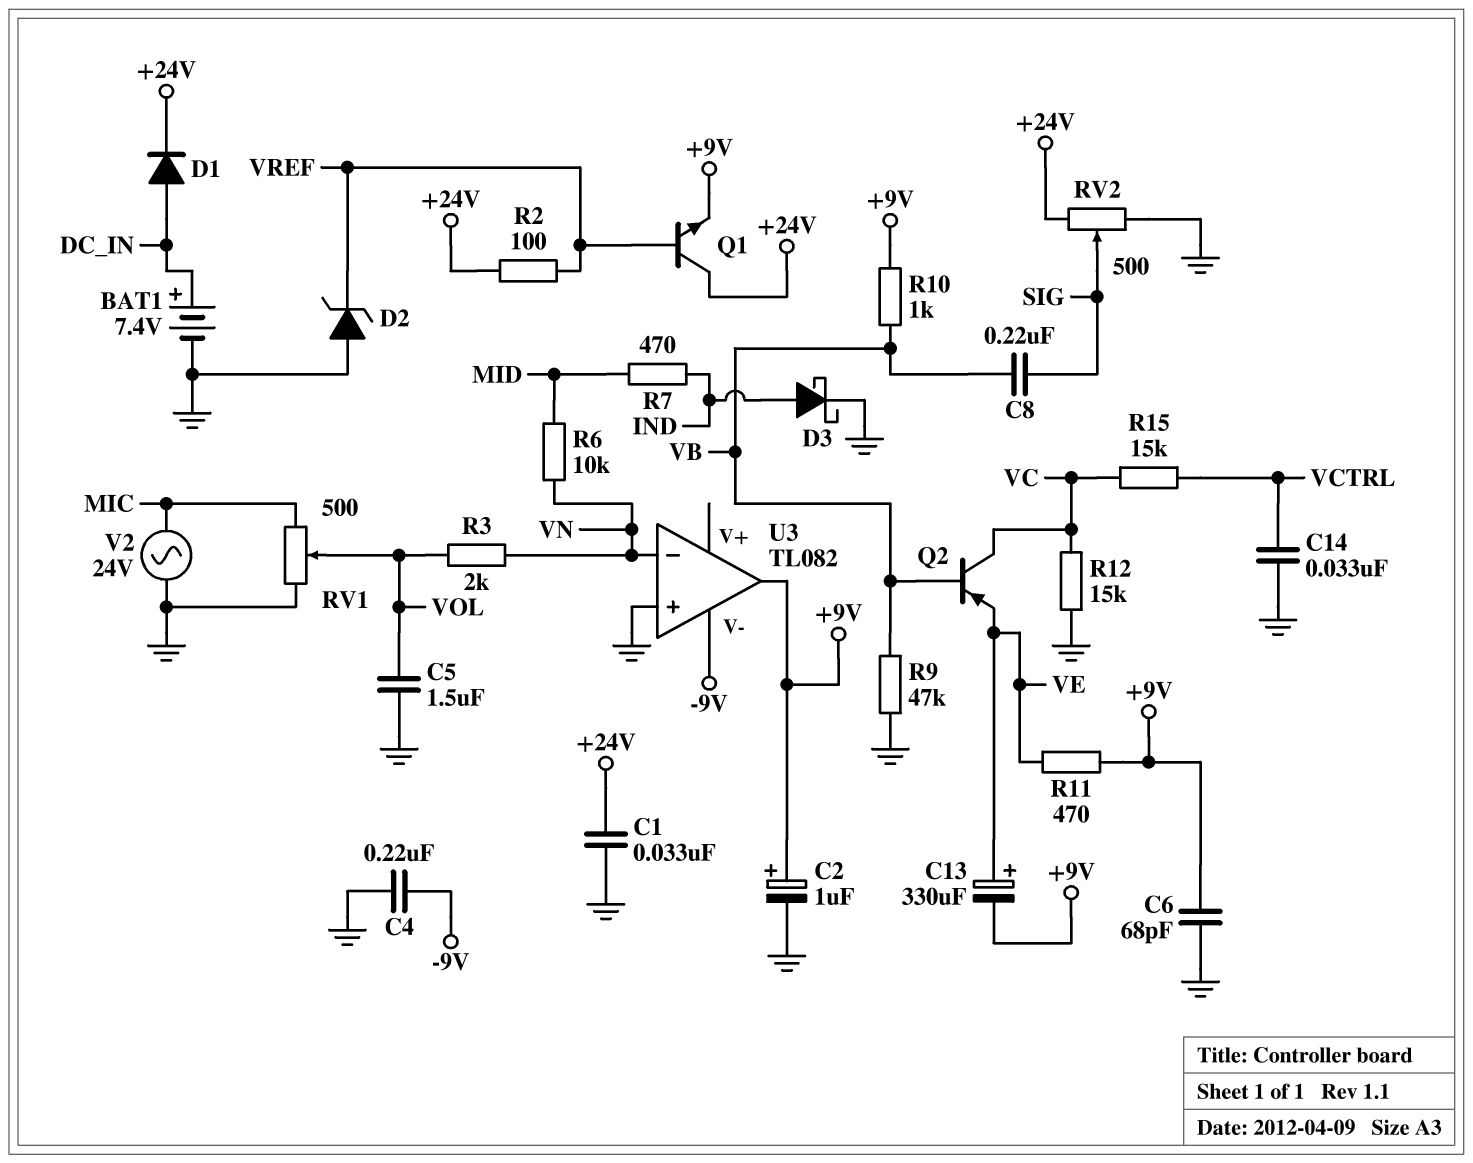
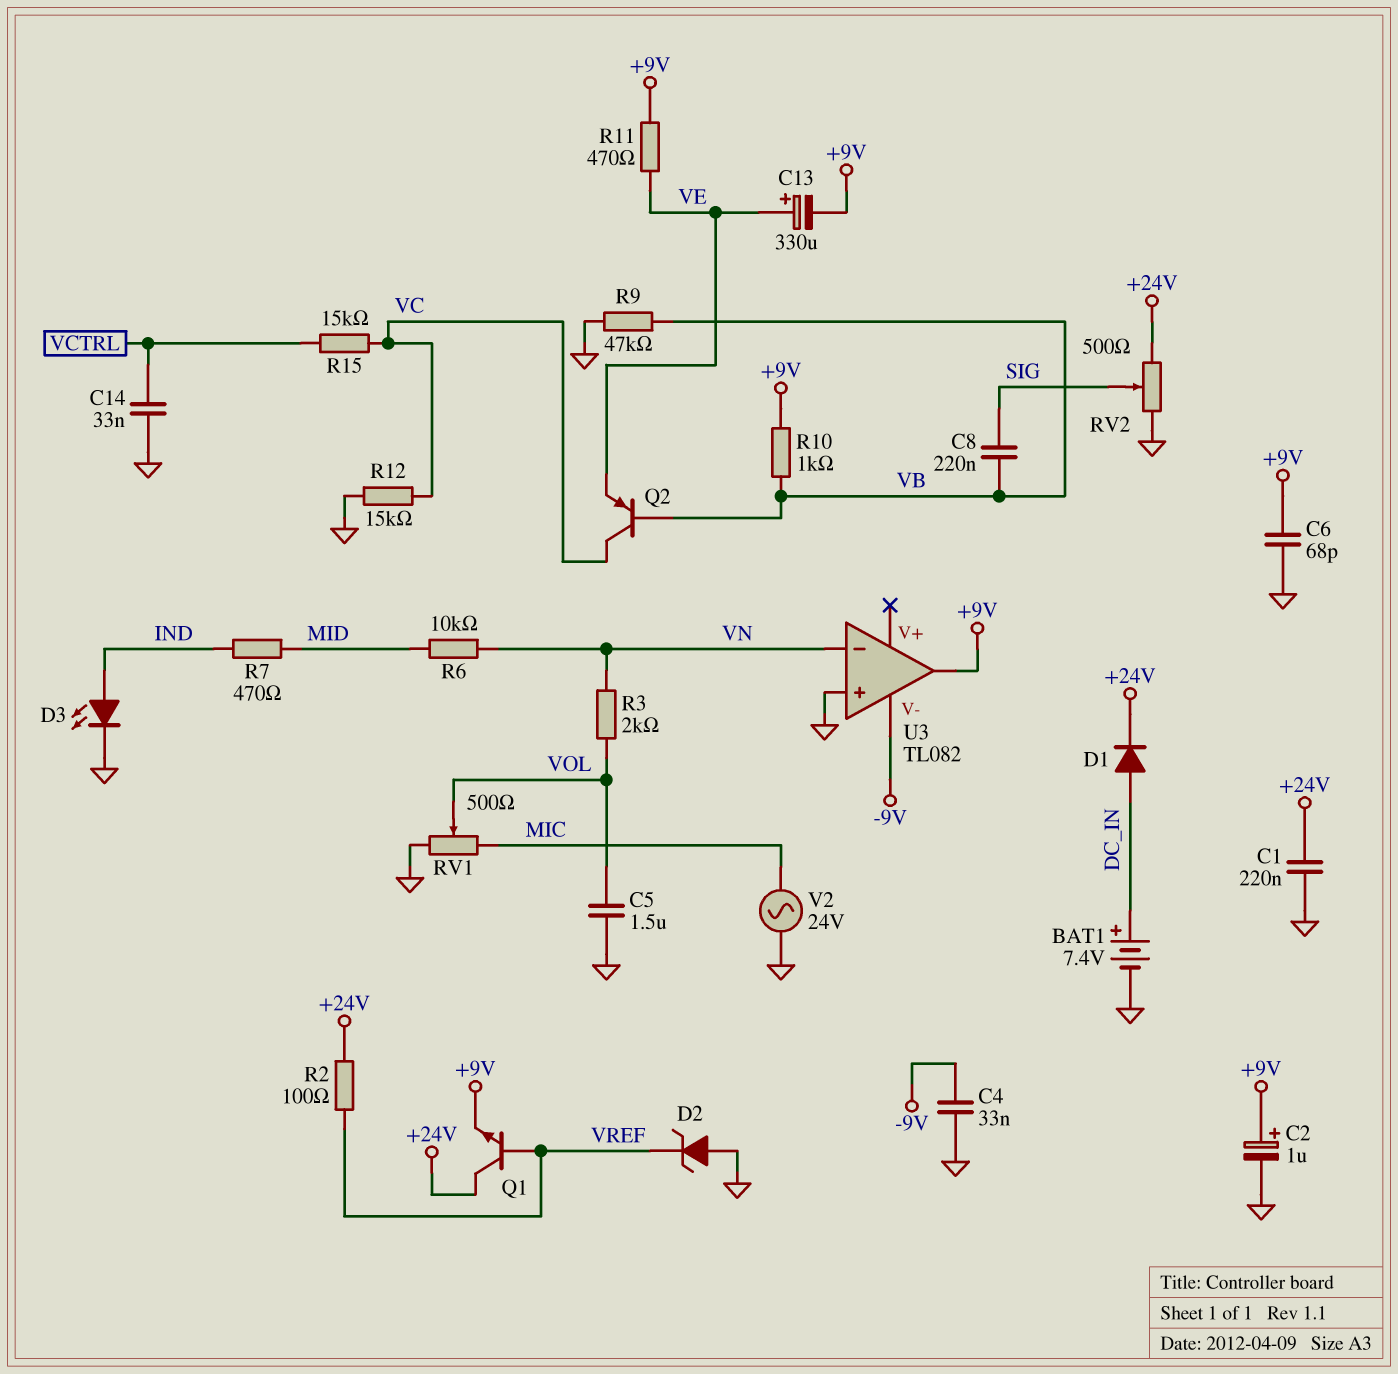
C1: 33nF (+24V, GND) -> 220nF (+24V, GND)
C4: 220nF (-9V, GND) -> 33nF (-9V, GND)
D3: schottky (A IND, K GND) -> LED (A IND, K GND)

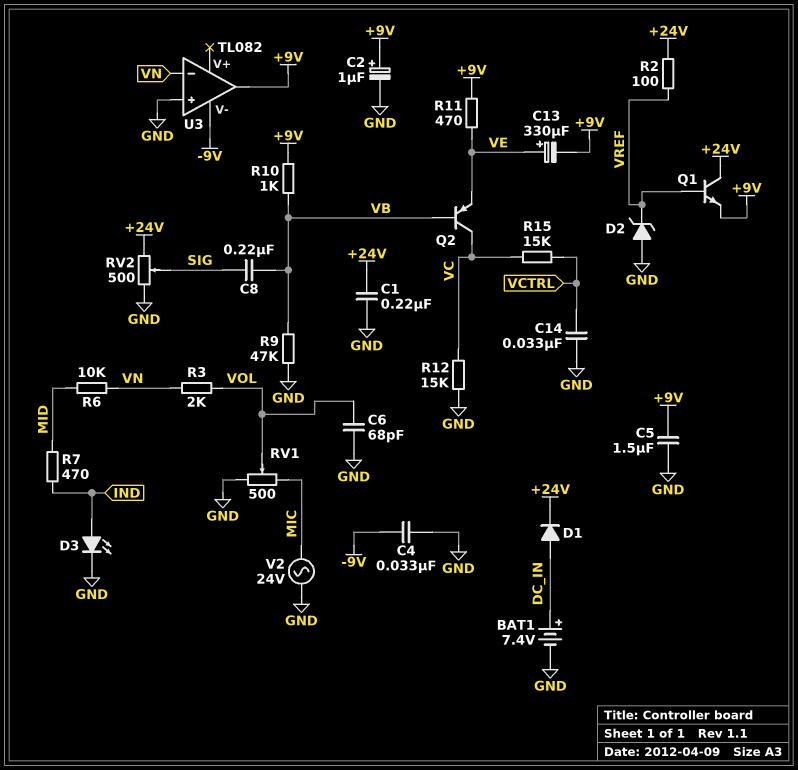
C5: 1.5uF (GND, VOL) -> 1.5uF (+9V, GND)
C6: 68pF (+9V, GND) -> 68pF (GND, VOL)

